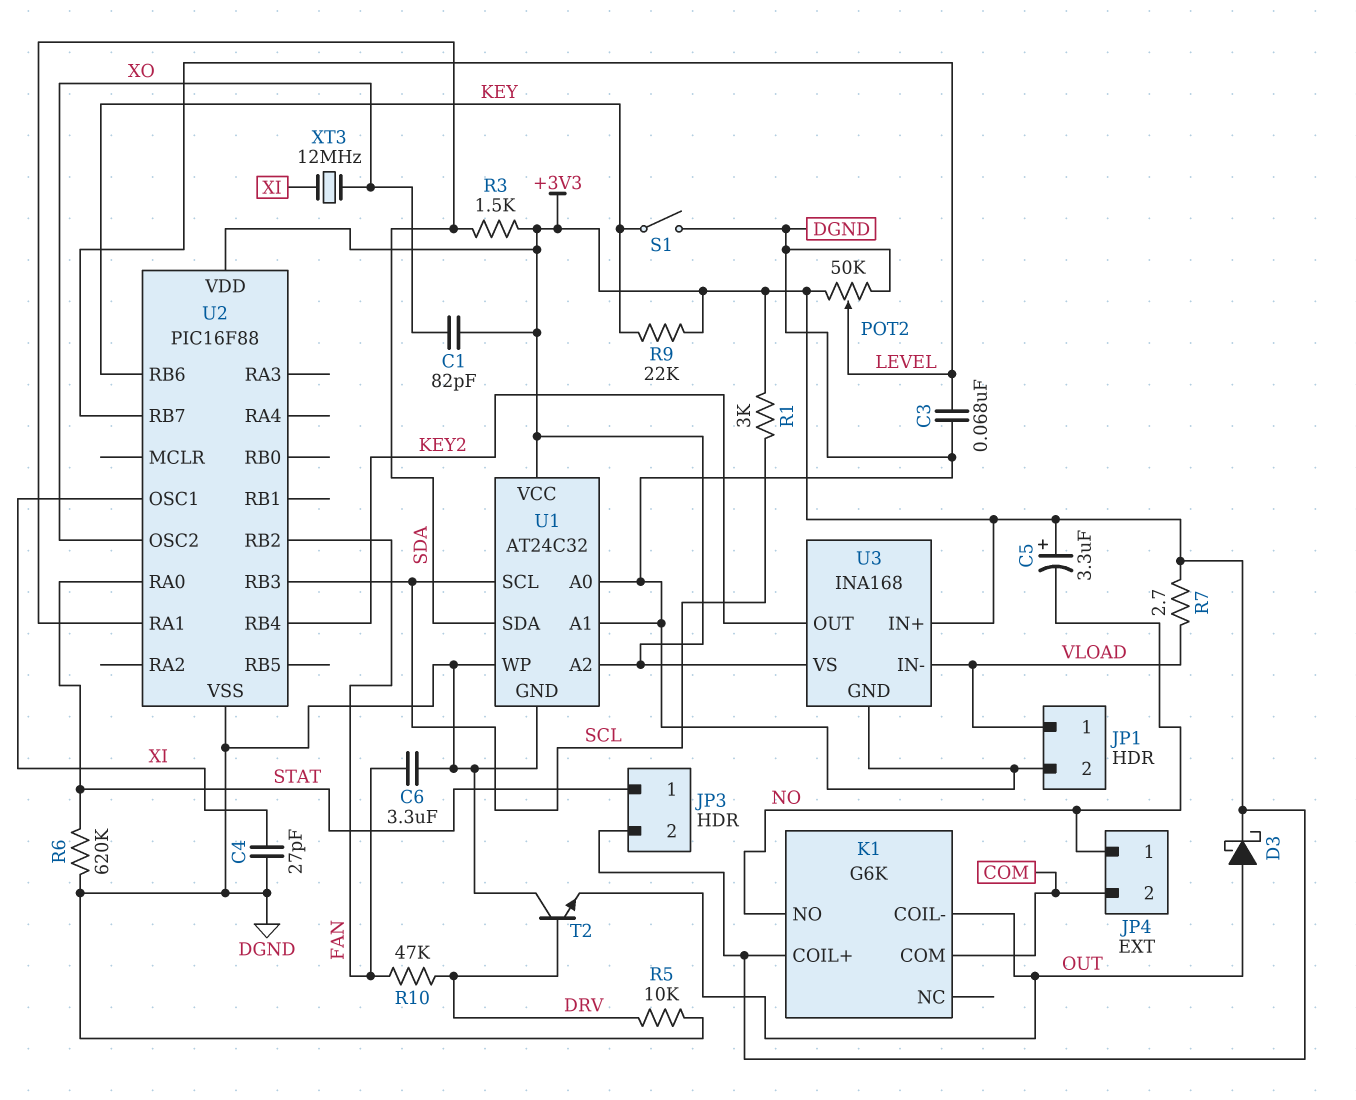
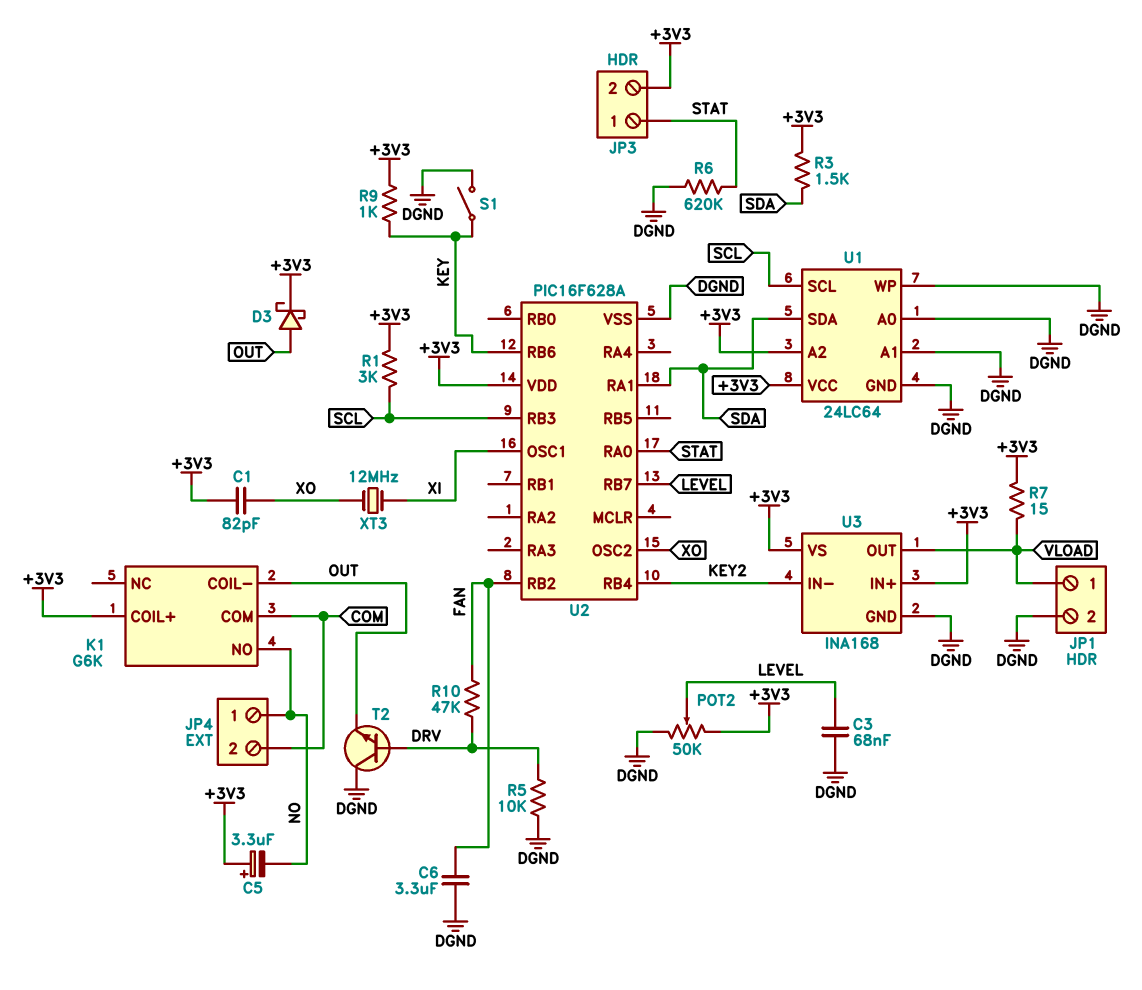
C4: 27pF (DGND, XI) -> none
R7: 2.7 (+3V3, VLOAD) -> 15 (+3V3, VLOAD)
R9: 22k (+3V3, KEY) -> 1k (+3V3, KEY)
U1: AT24C32 -> 24LC64
U2: PIC16F88 -> PIC16F628A
U3 pin IN-: VLOAD -> KEY2
U3 pin OUT: KEY2 -> VLOAD

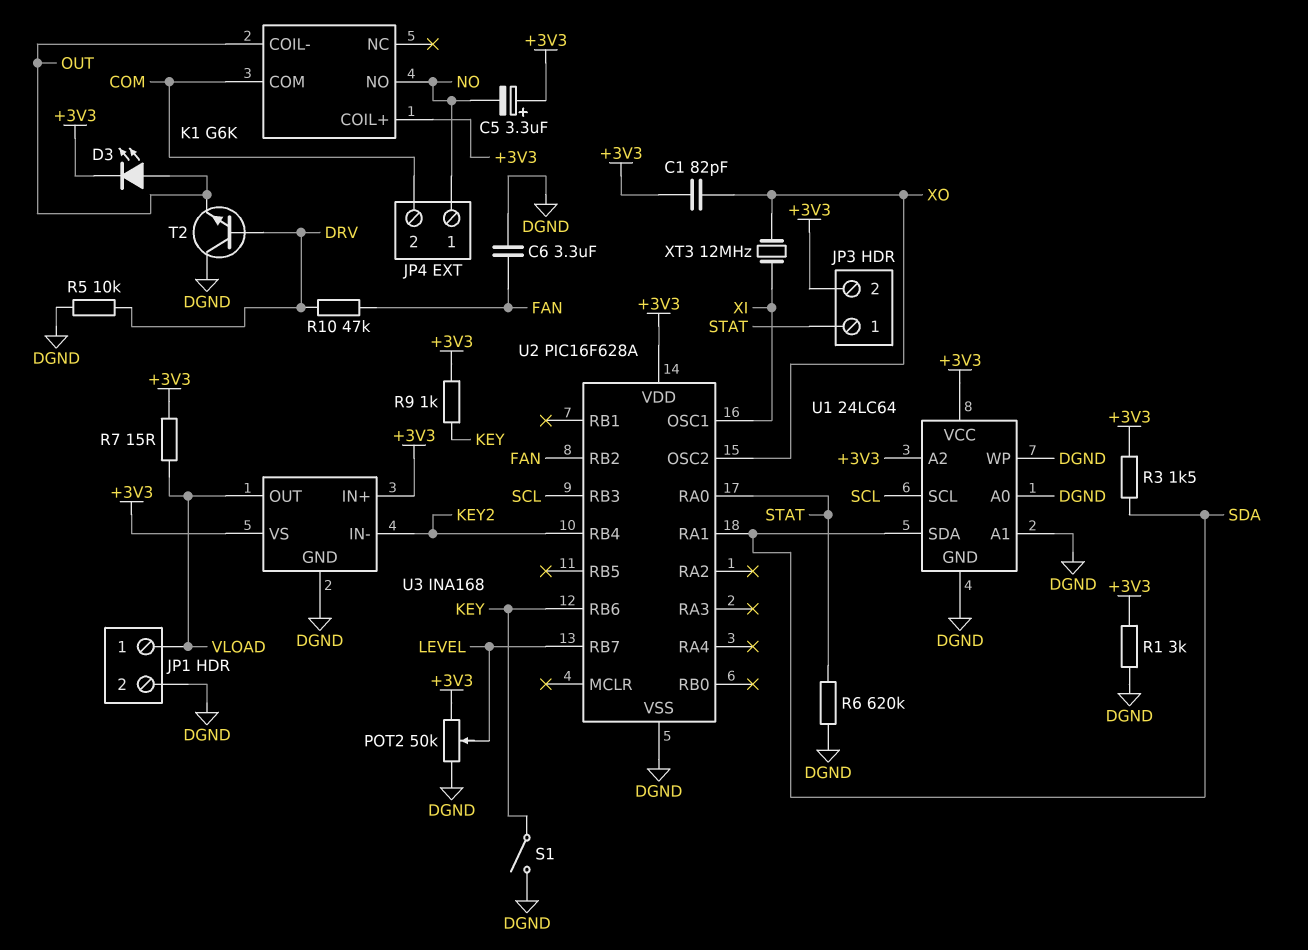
C3: 68nF (DGND, LEVEL) -> none
D3: schottky (A OUT, K +3V3) -> LED (A OUT, K +3V3)
R1: 3k (+3V3, SCL) -> 3k (+3V3, DGND)

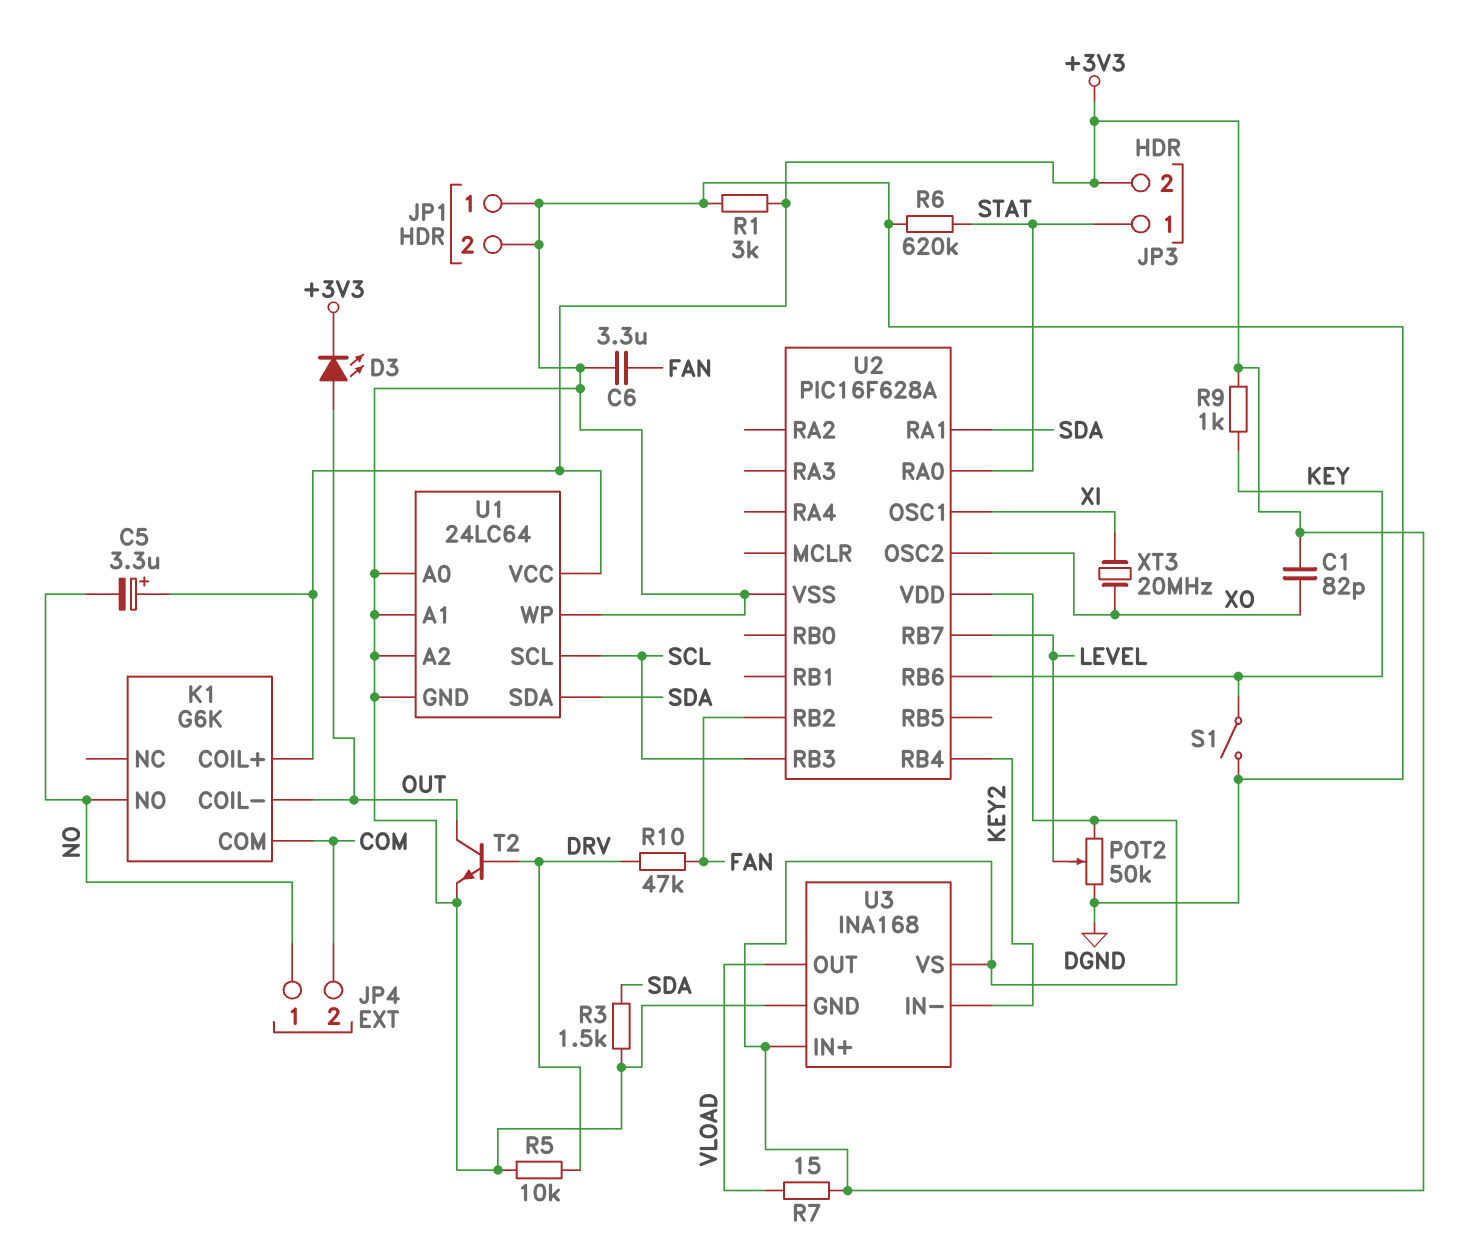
JP1 pin 1: VLOAD -> DGND
R3: 1.5k (+3V3, SDA) -> 1.5k (DGND, SDA)
T2: NPN (B DRV, C DGND, E OUT) -> NPN (B DRV, C OUT, E DGND)
U1 pin A2: +3V3 -> DGND
XT3: 12MHz (XI, XO) -> 20MHz (XI, XO)

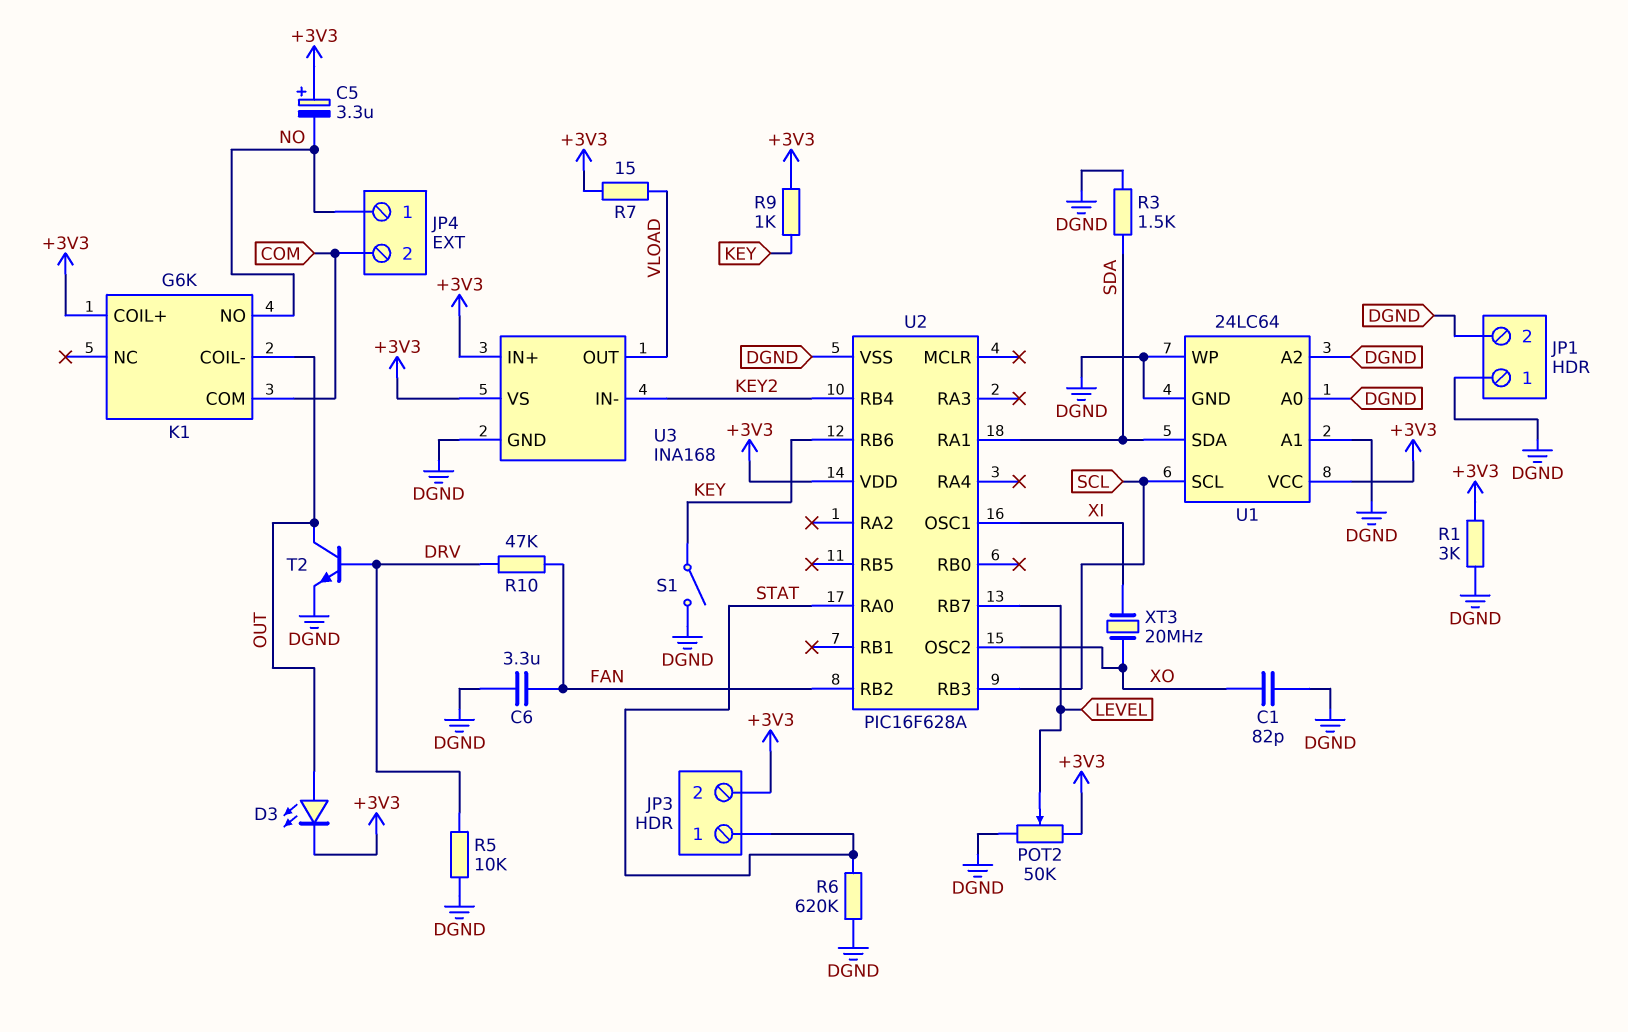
C1: 82pF (+3V3, XO) -> 82pF (DGND, XO)

